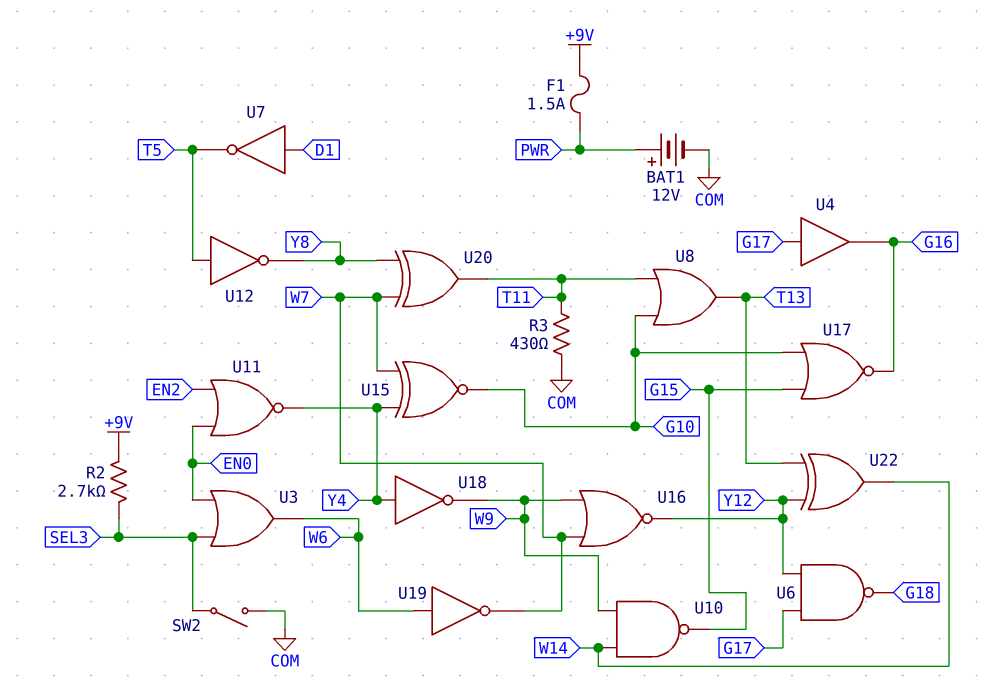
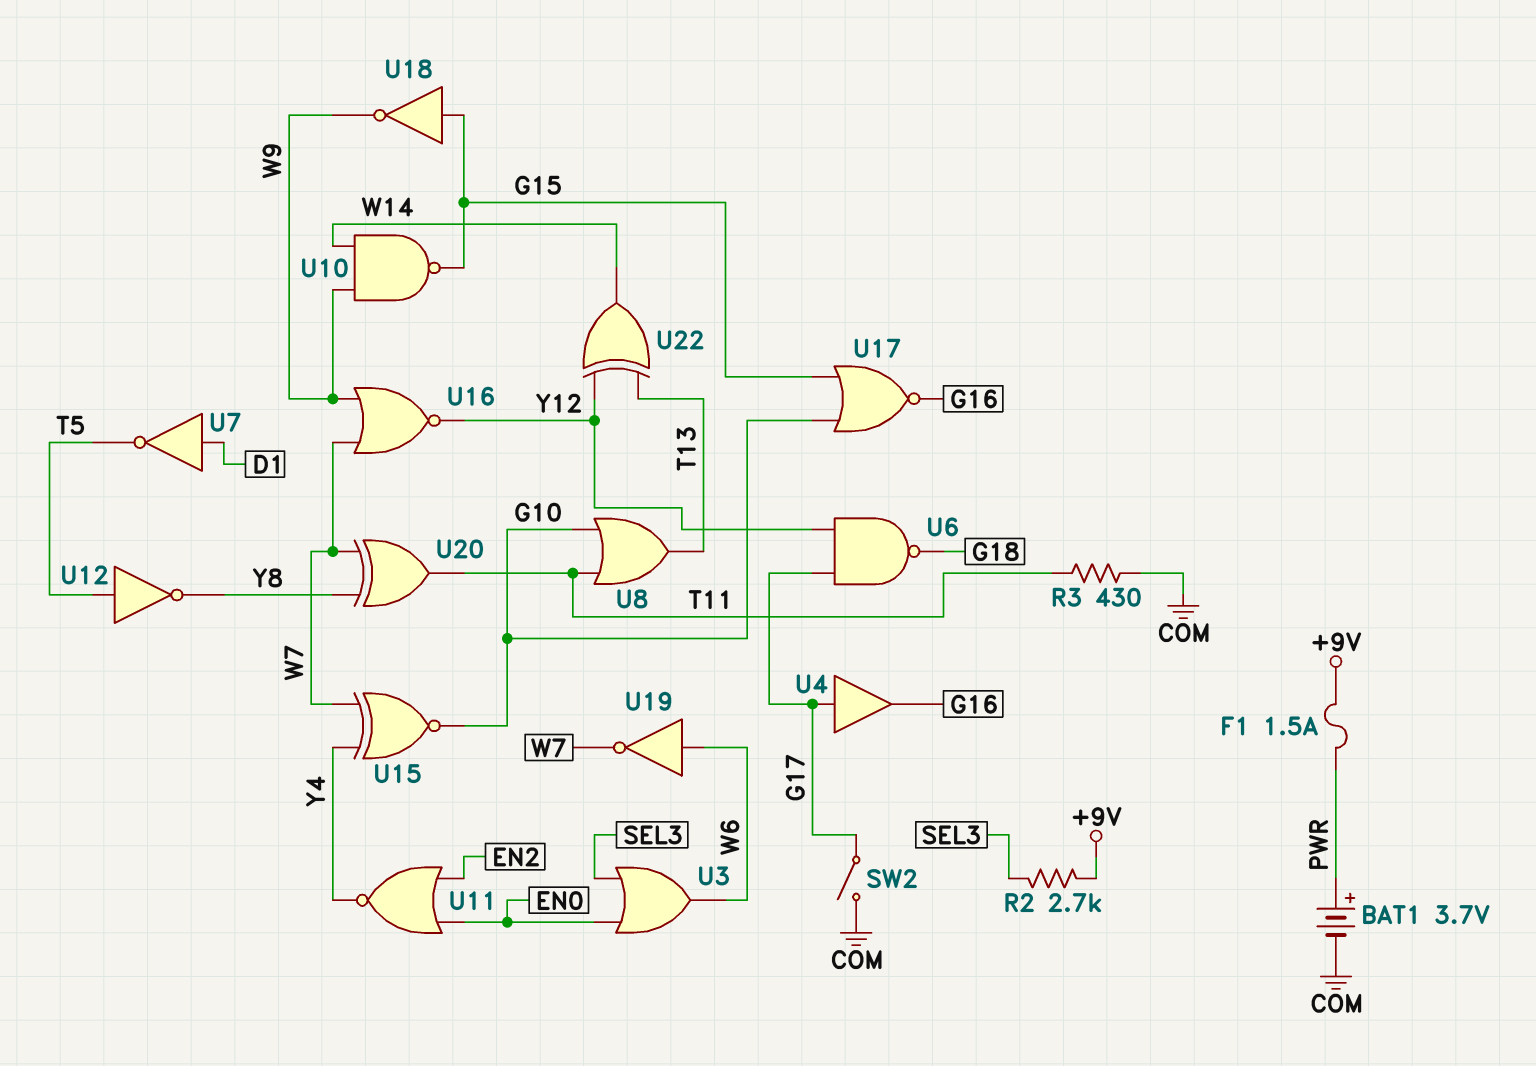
BAT1: 12V (plus PWR, minus COM) -> 3.7V (plus PWR, minus COM)
SW2: switch (COM, SEL3) -> switch (COM, G17)
U18: NOT (in Y4, out W9) -> NOT (in G15, out W9)

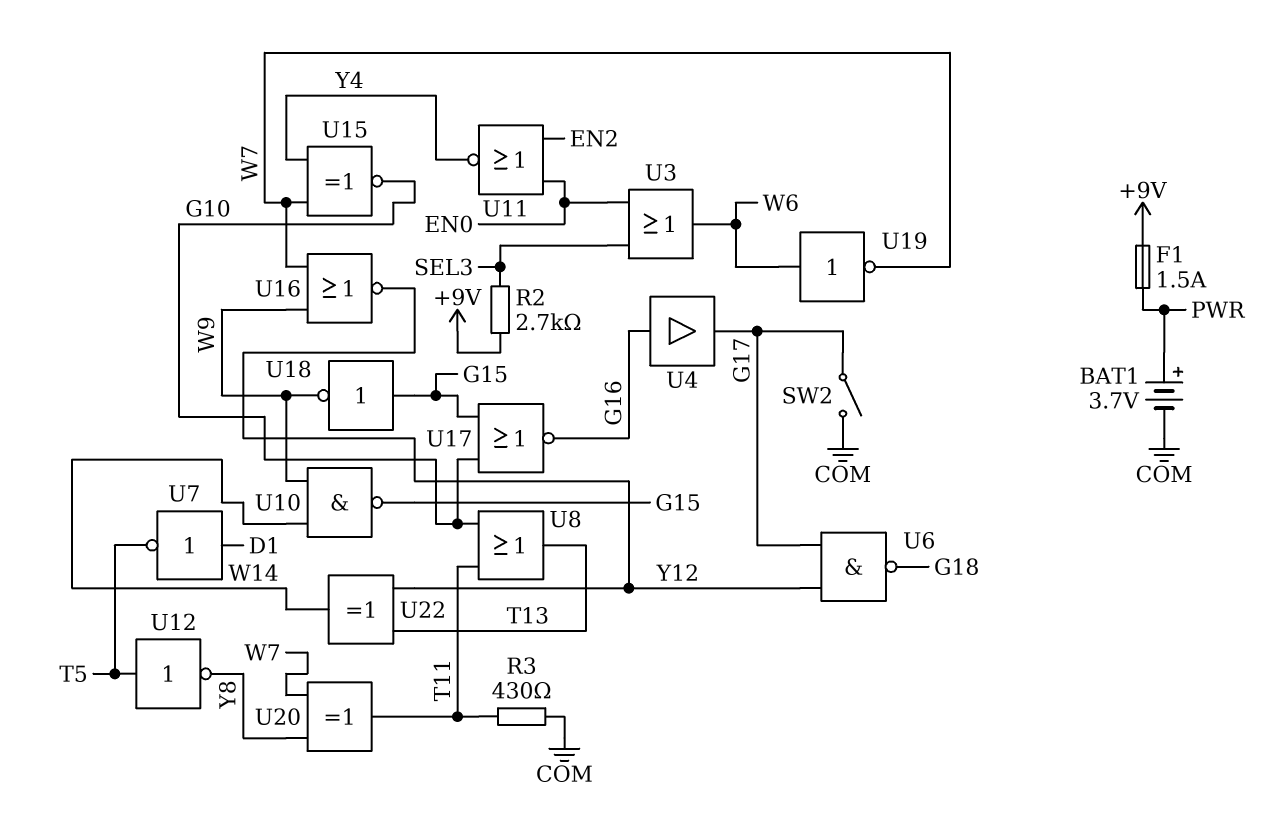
U4: buffer (in G17, out G16) -> buffer (in G16, out G17)

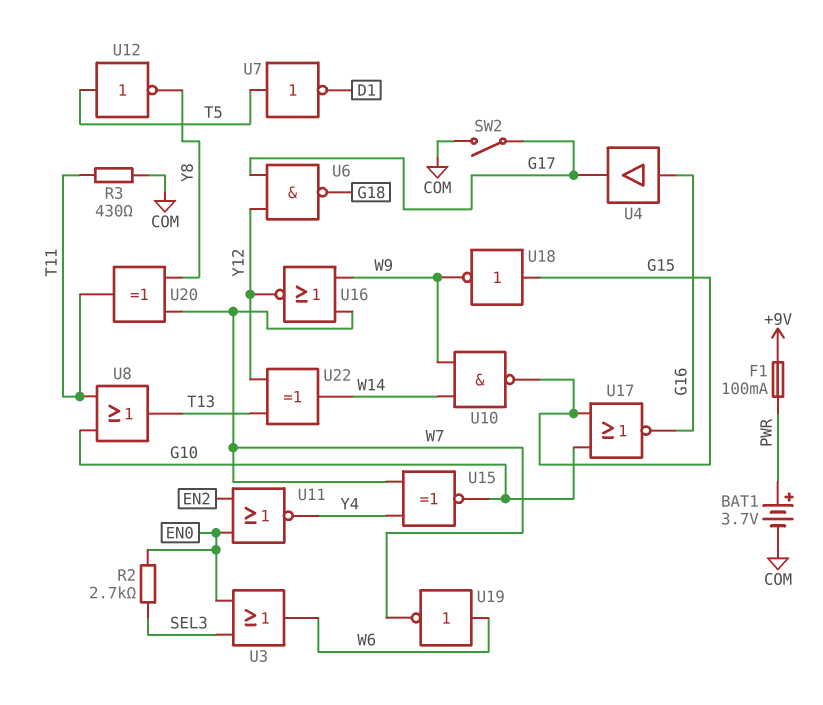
F1: 1.5A (+9V, PWR) -> 100mA (+9V, PWR)
R2: 2.7k (+9V, SEL3) -> 2.7k (EN0, SEL3)
U7: NOT (in D1, out T5) -> NOT (in T5, out D1)

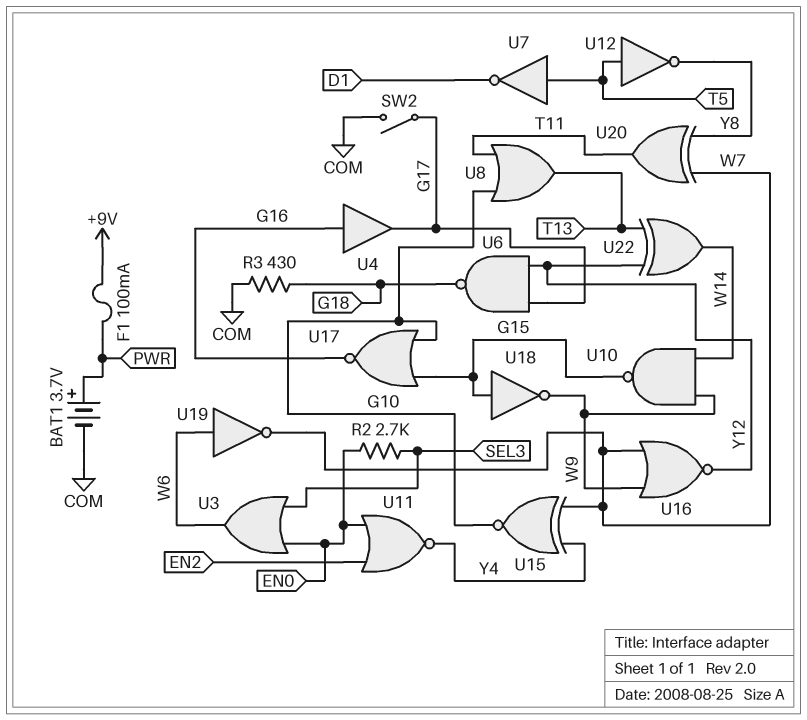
R3: 430 (COM, T11) -> 430 (COM, G18)

